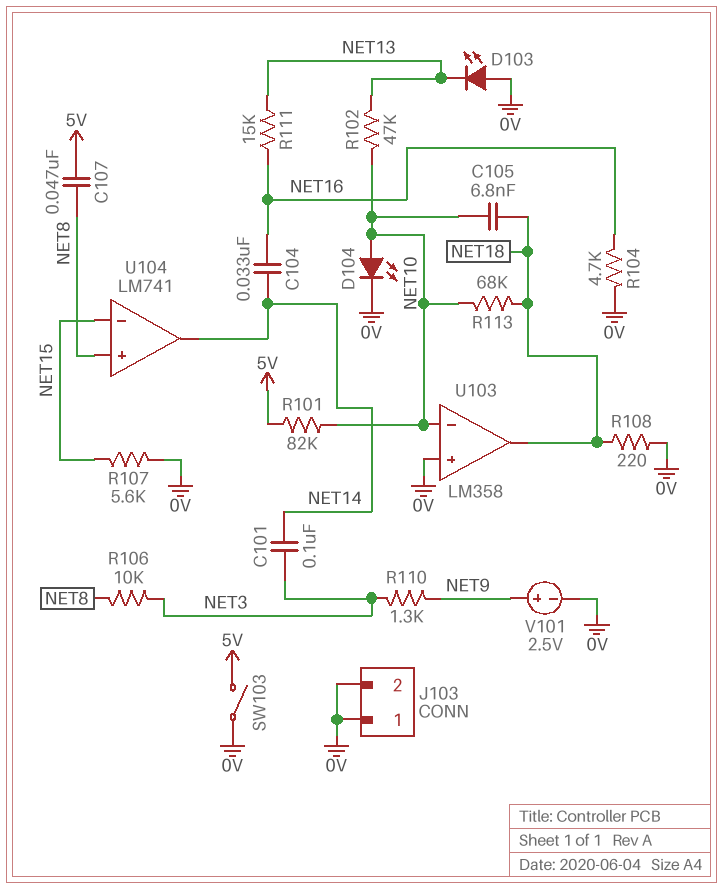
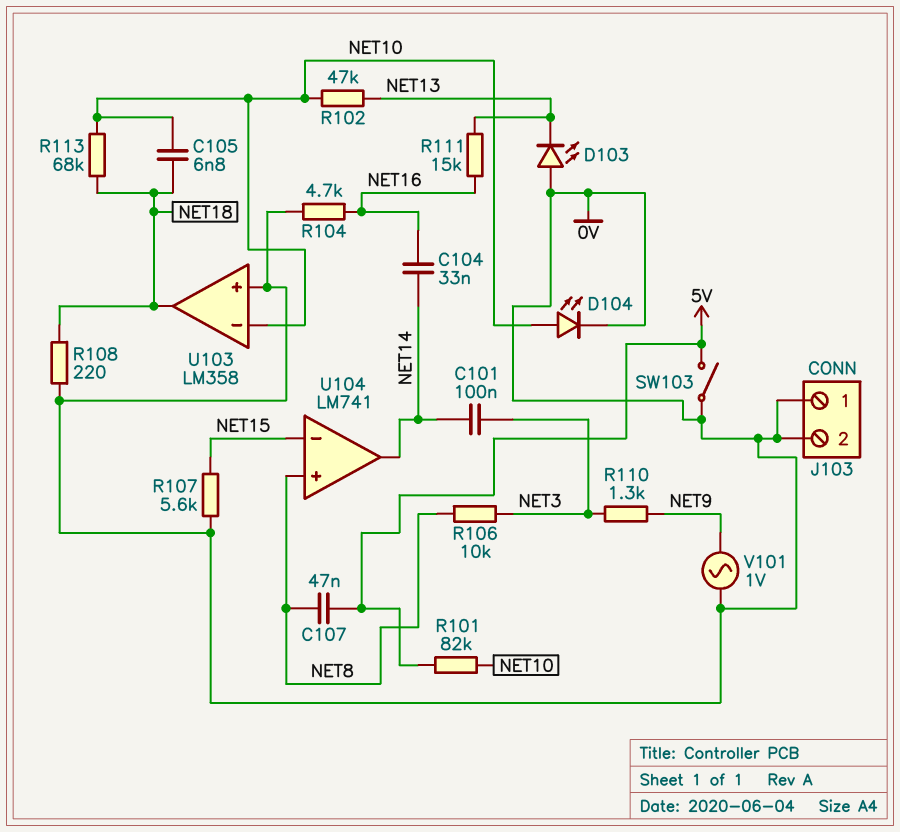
V101: 2.5V (plus NET9, minus 0V) -> AC 1V (0V, NET9)

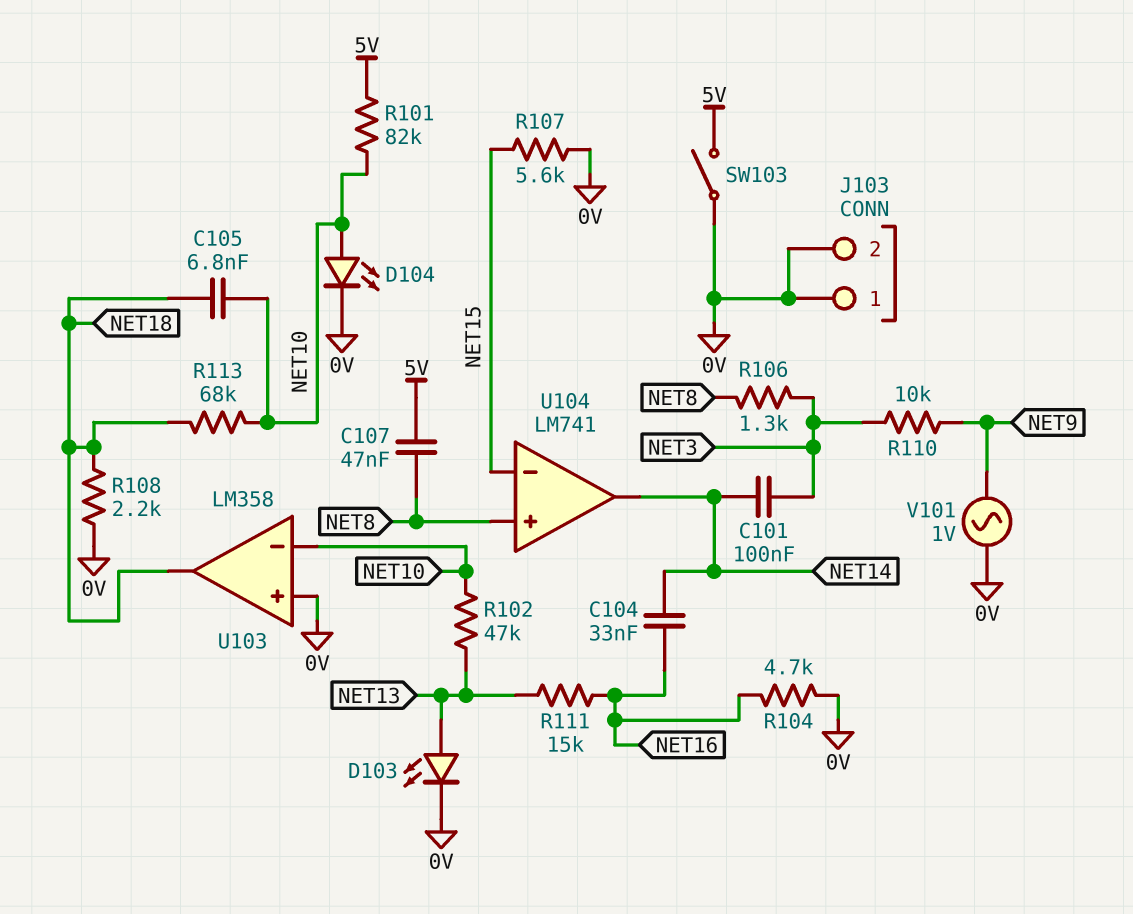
D103: LED (A 0V, K NET13) -> LED (A NET13, K 0V)
R106: 10k (NET3, NET8) -> 1.3k (NET3, NET8)
R108: 220 (0V, NET18) -> 2.2k (0V, NET18)
R110: 1.3k (NET3, NET9) -> 10k (NET3, NET9)

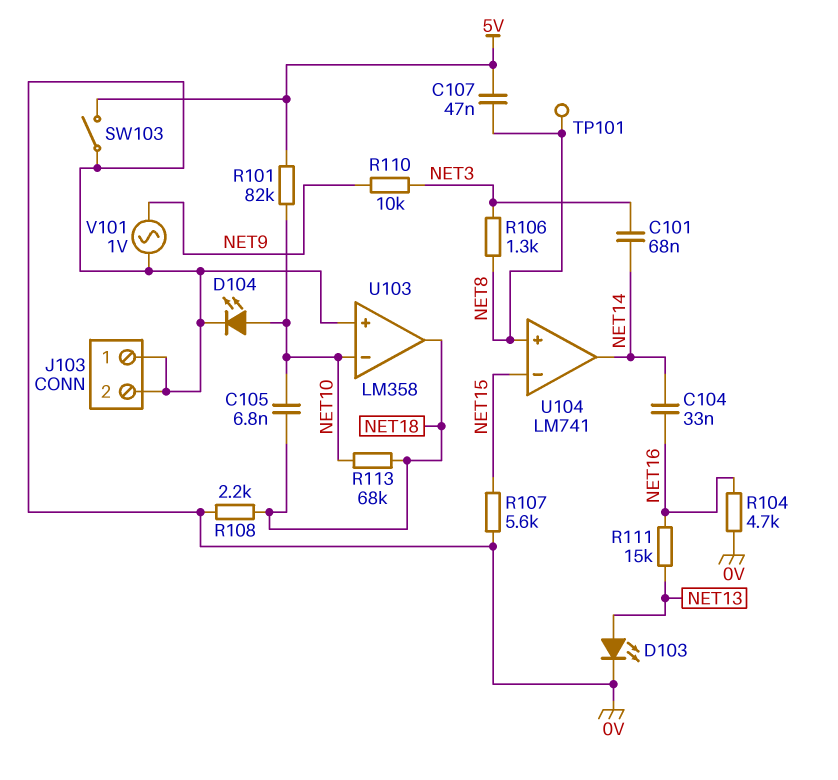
C101: 100nF (NET3, NET14) -> 68nF (NET3, NET14)
R102: 47k (NET10, NET13) -> none
TP101: none -> test point (NET8)

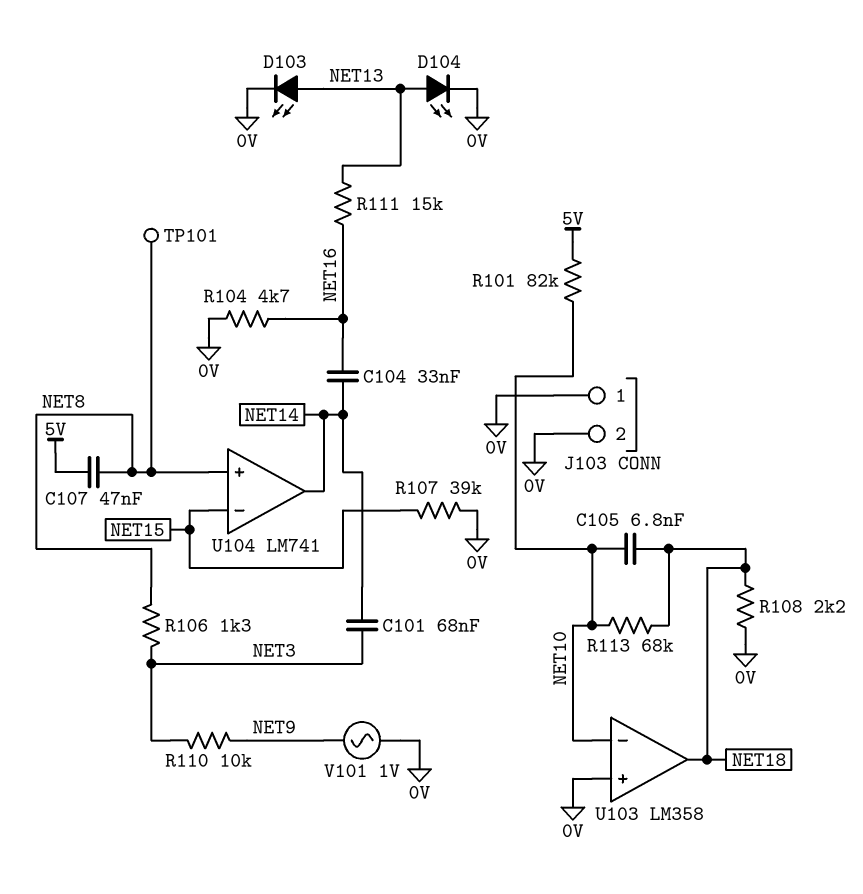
D104: LED (A NET10, K 0V) -> LED (A NET13, K 0V)
R107: 5.6k (0V, NET15) -> 39k (0V, NET15)
SW103: switch (0V, 5V) -> none

